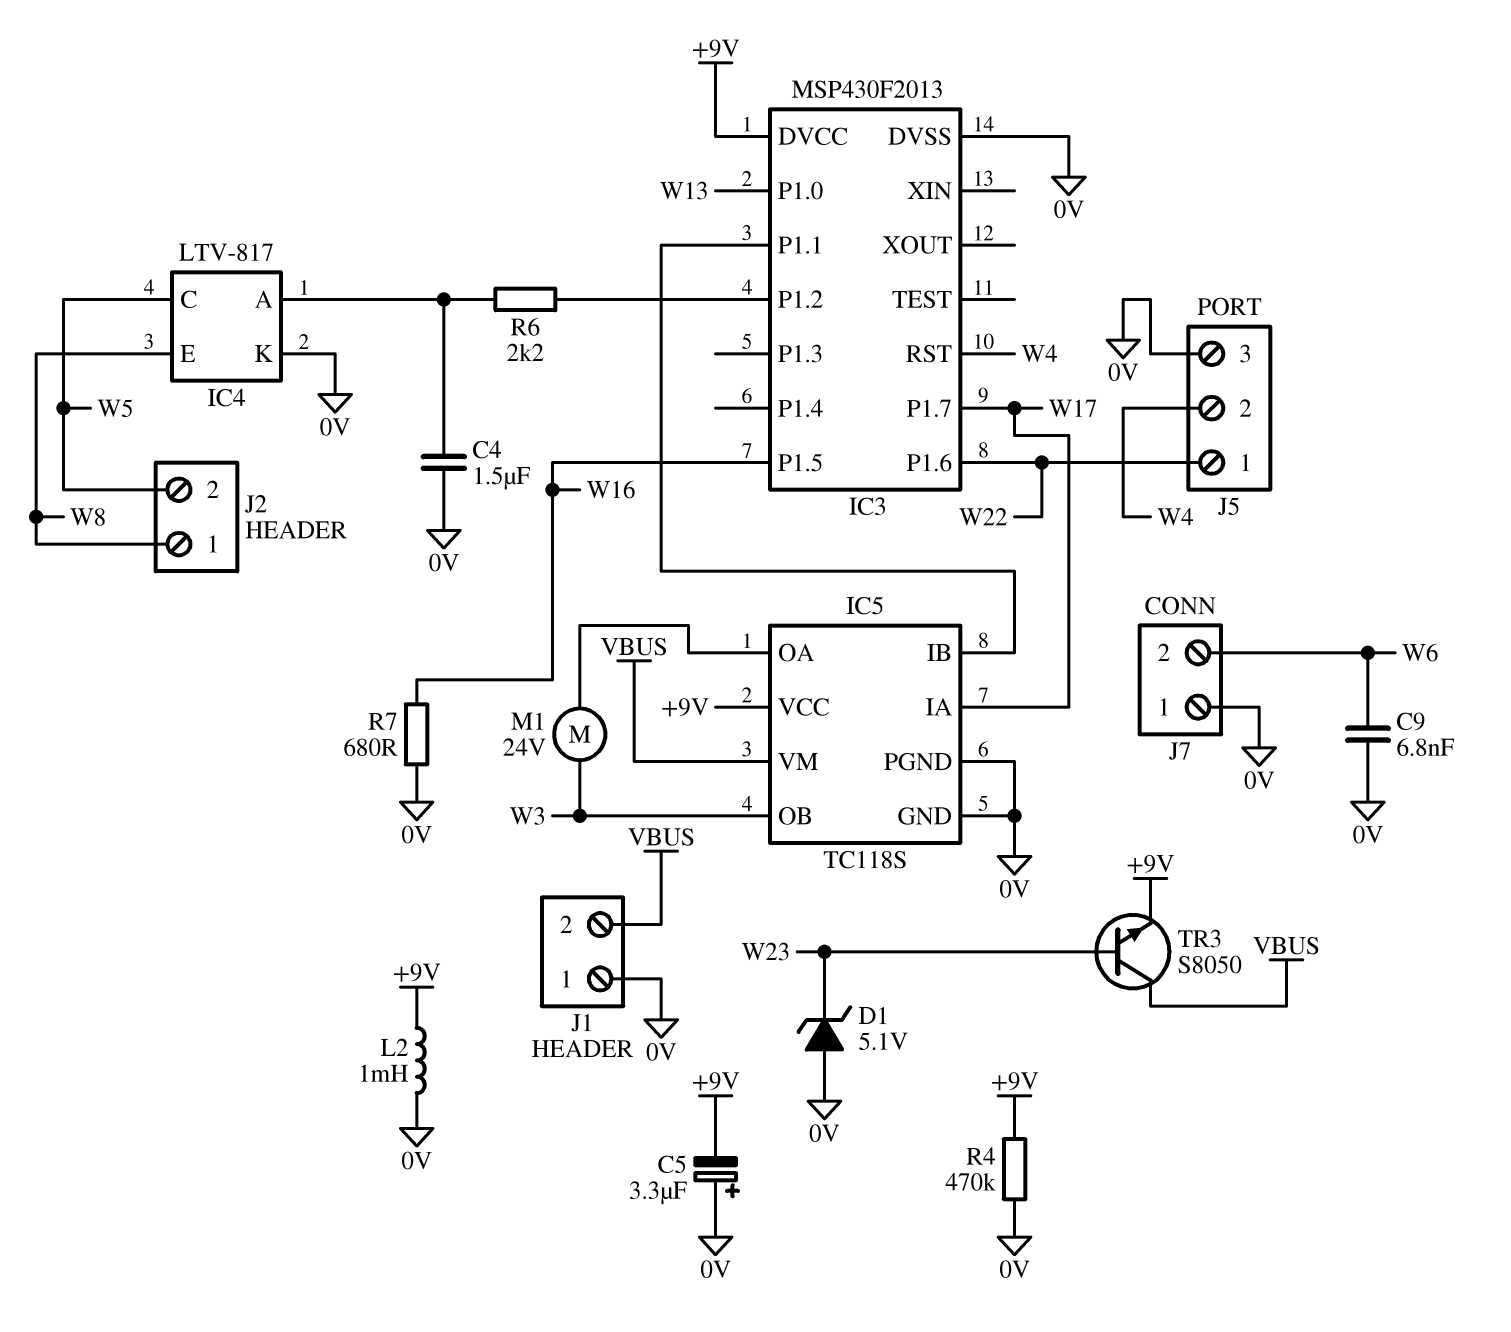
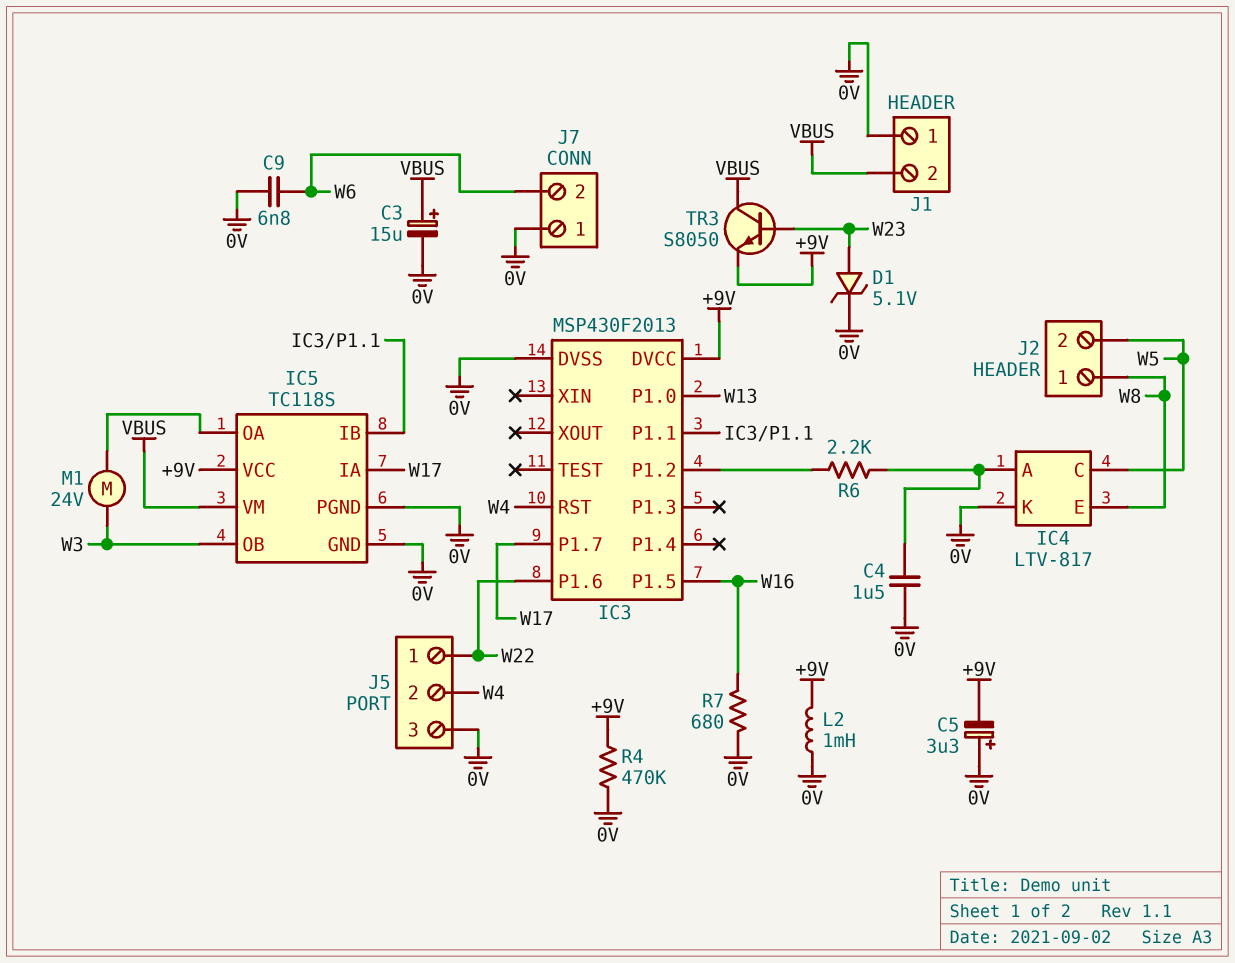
C3: none -> 15uF (plus VBUS, minus 0V)
D1: zener 5.1V (A 0V, K W23) -> zener 5.1V (A W23, K 0V)

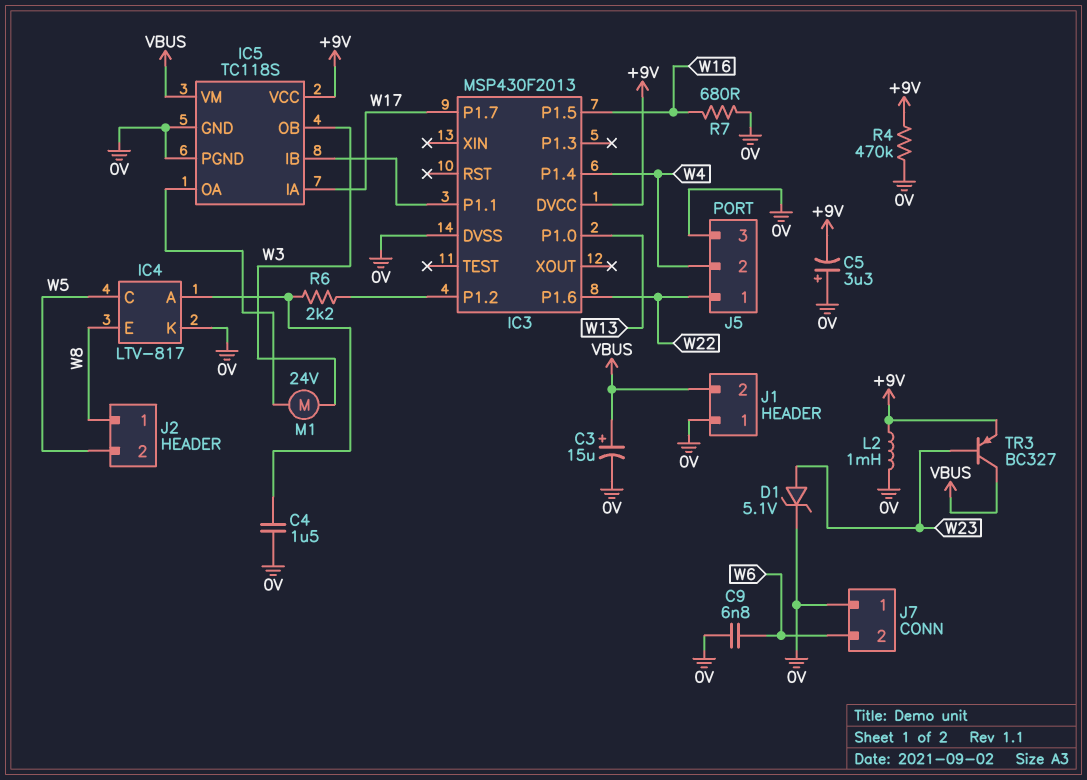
IC3 pin P1.4: none -> W4
IC3 pin RST: W4 -> none
TR3: NPN S8050 (B W23, C VBUS, E +9V) -> PNP BC327 (B W23, C VBUS, E +9V)

